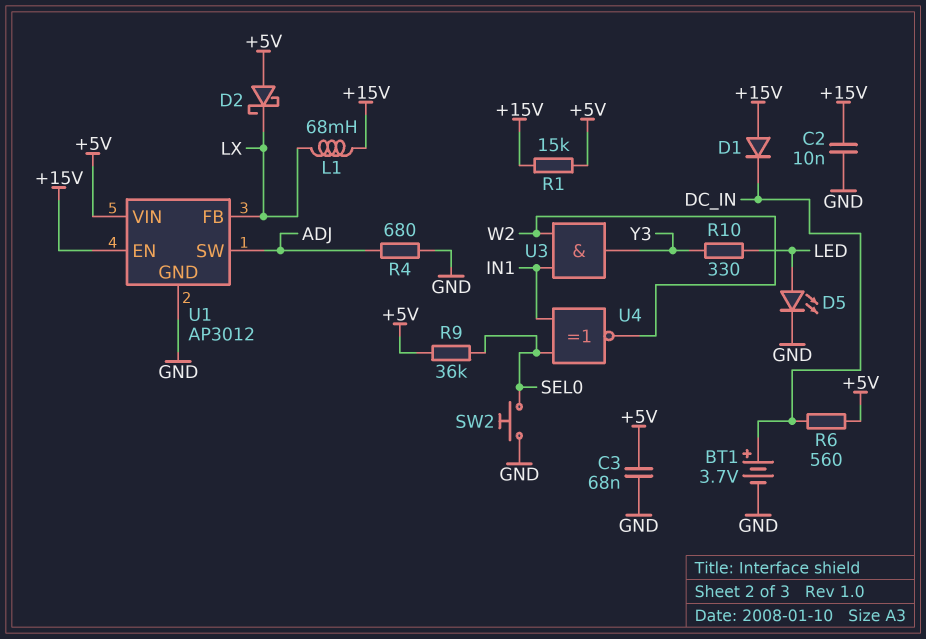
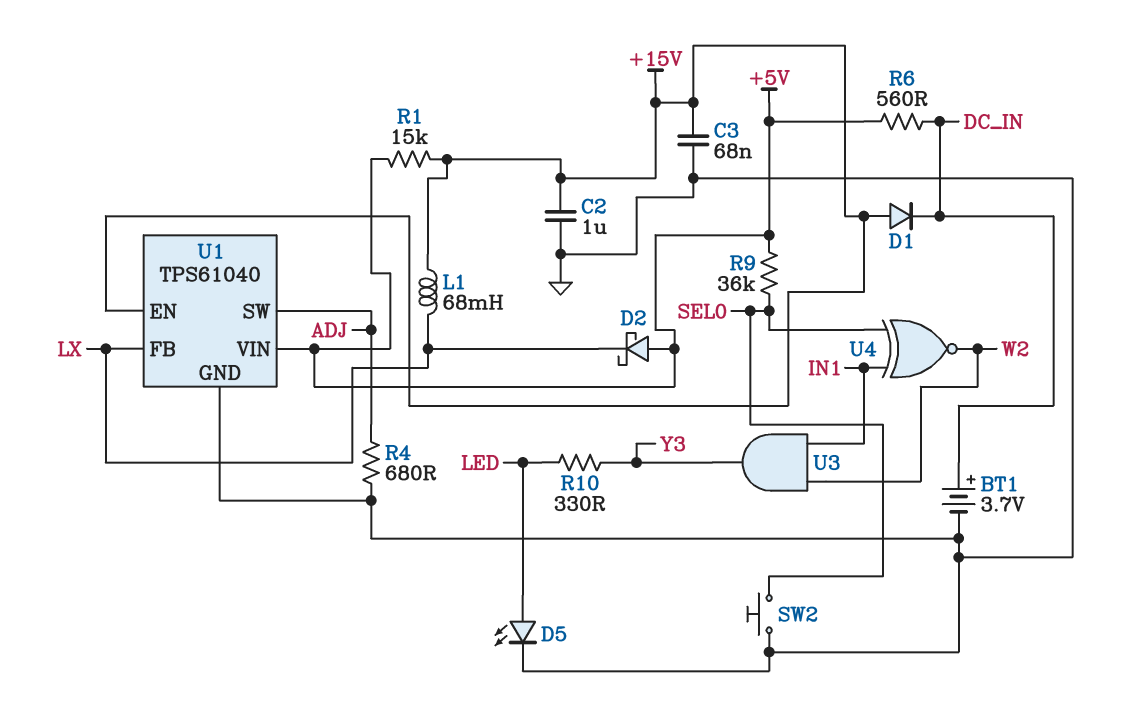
C2: 10nF (+15V, GND) -> 1uF (+15V, GND)
C3: 68nF (+5V, GND) -> 68nF (+15V, GND)
U1: AP3012 -> TPS61040

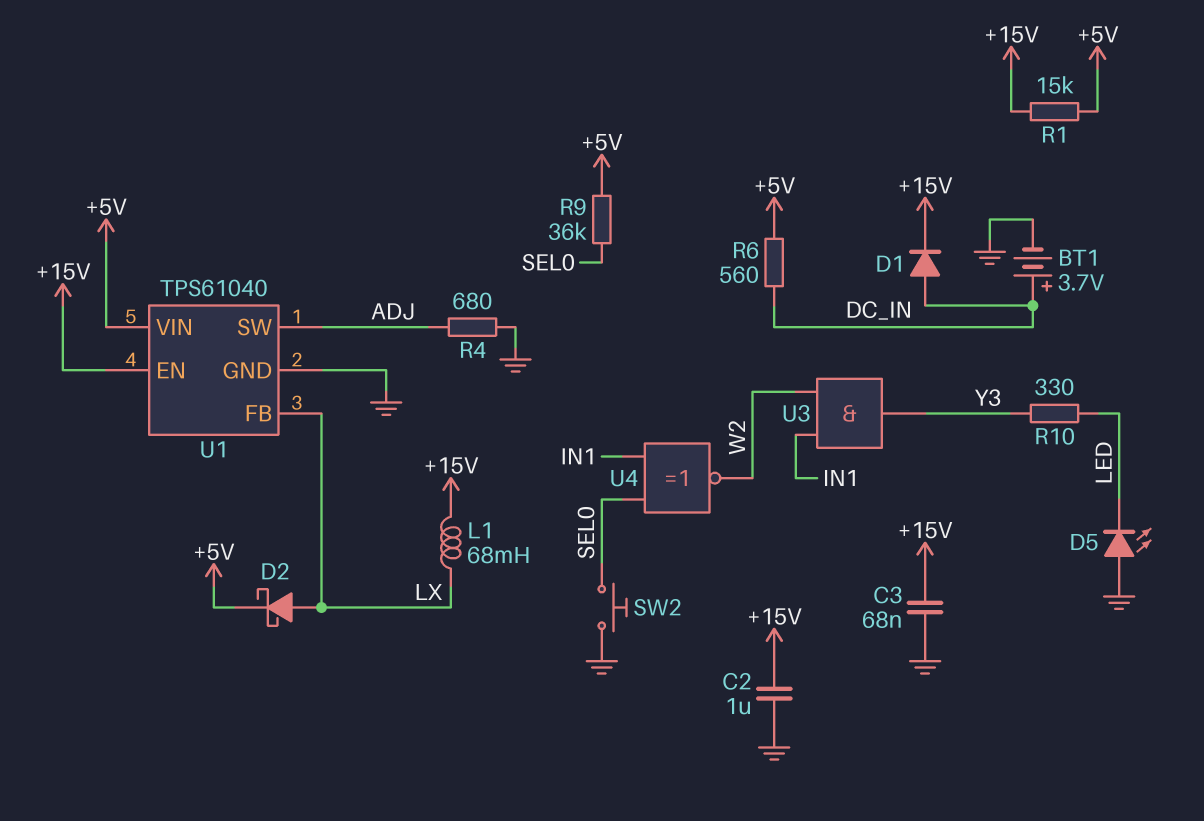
D1: diode (A +15V, K DC_IN) -> diode (A DC_IN, K +15V)
D2: schottky (A +5V, K LX) -> schottky (A LX, K +5V)
D5: LED (A LED, K GND) -> LED (A GND, K LED)

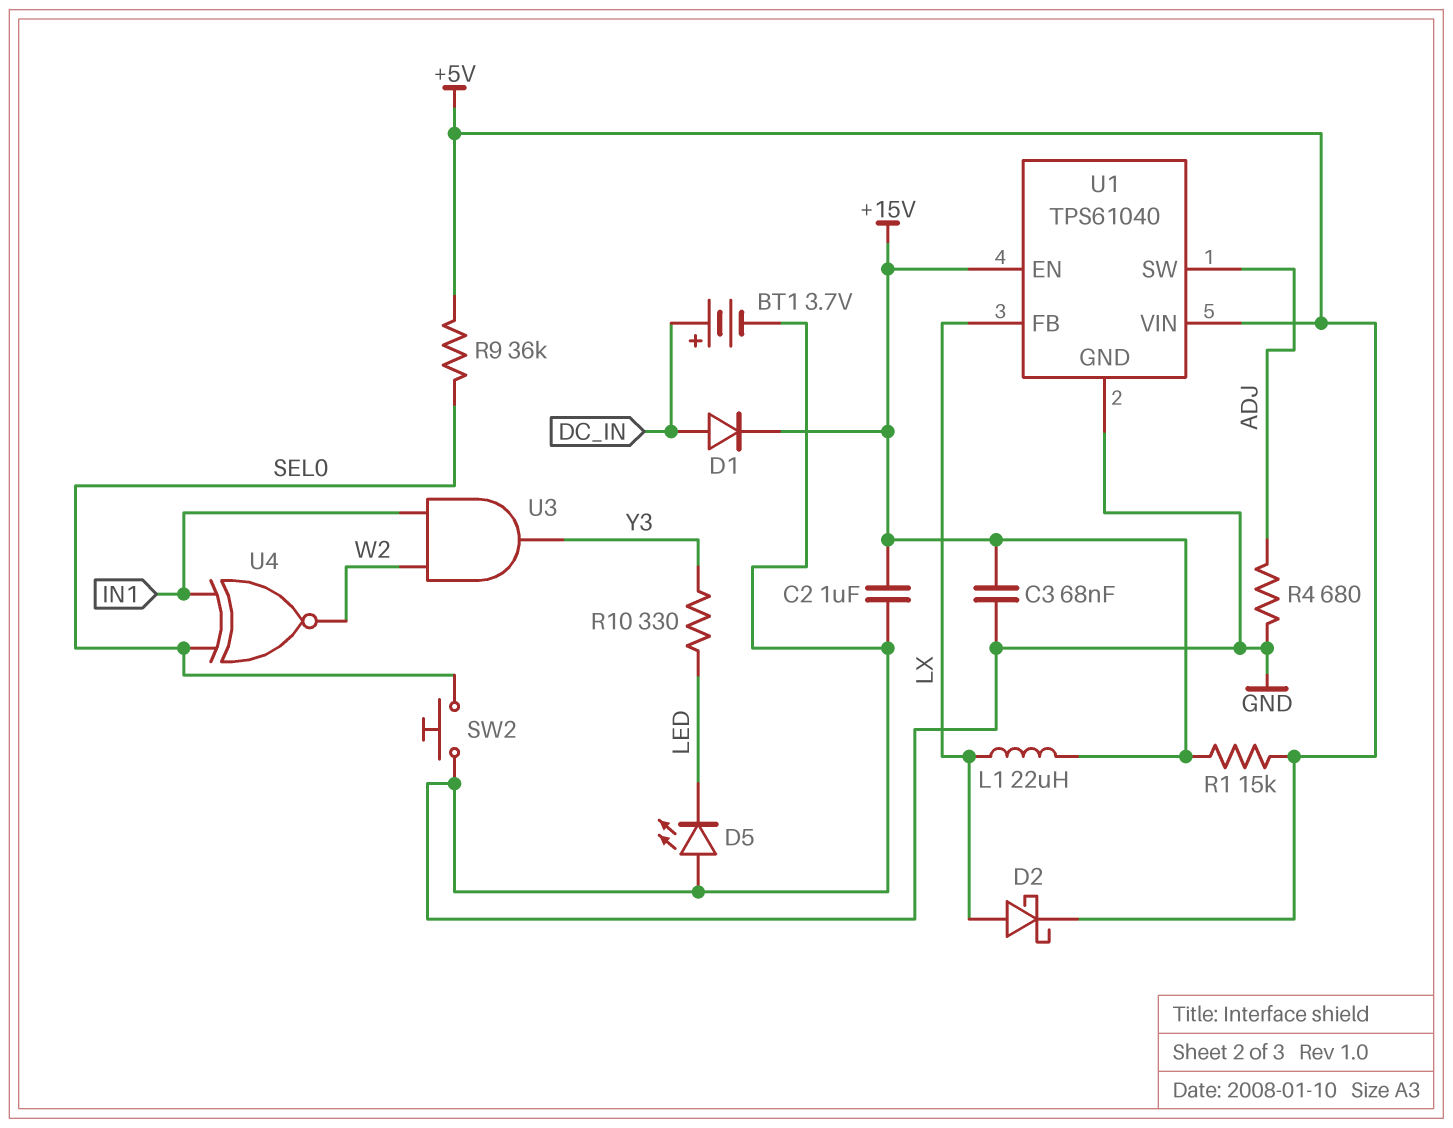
L1: 68mH (+15V, LX) -> 22uH (+15V, LX)
R6: 560 (+5V, DC_IN) -> none

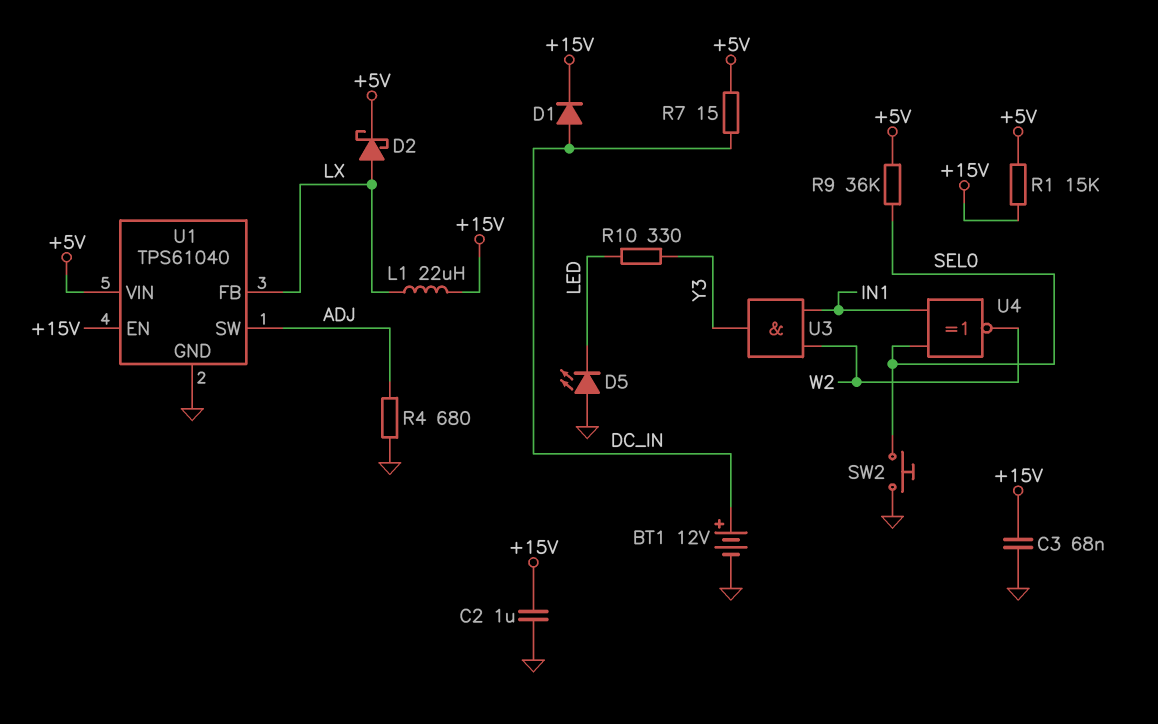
BT1: 3.7V (plus DC_IN, minus GND) -> 12V (plus DC_IN, minus GND)
R7: none -> 15 (+5V, DC_IN)

